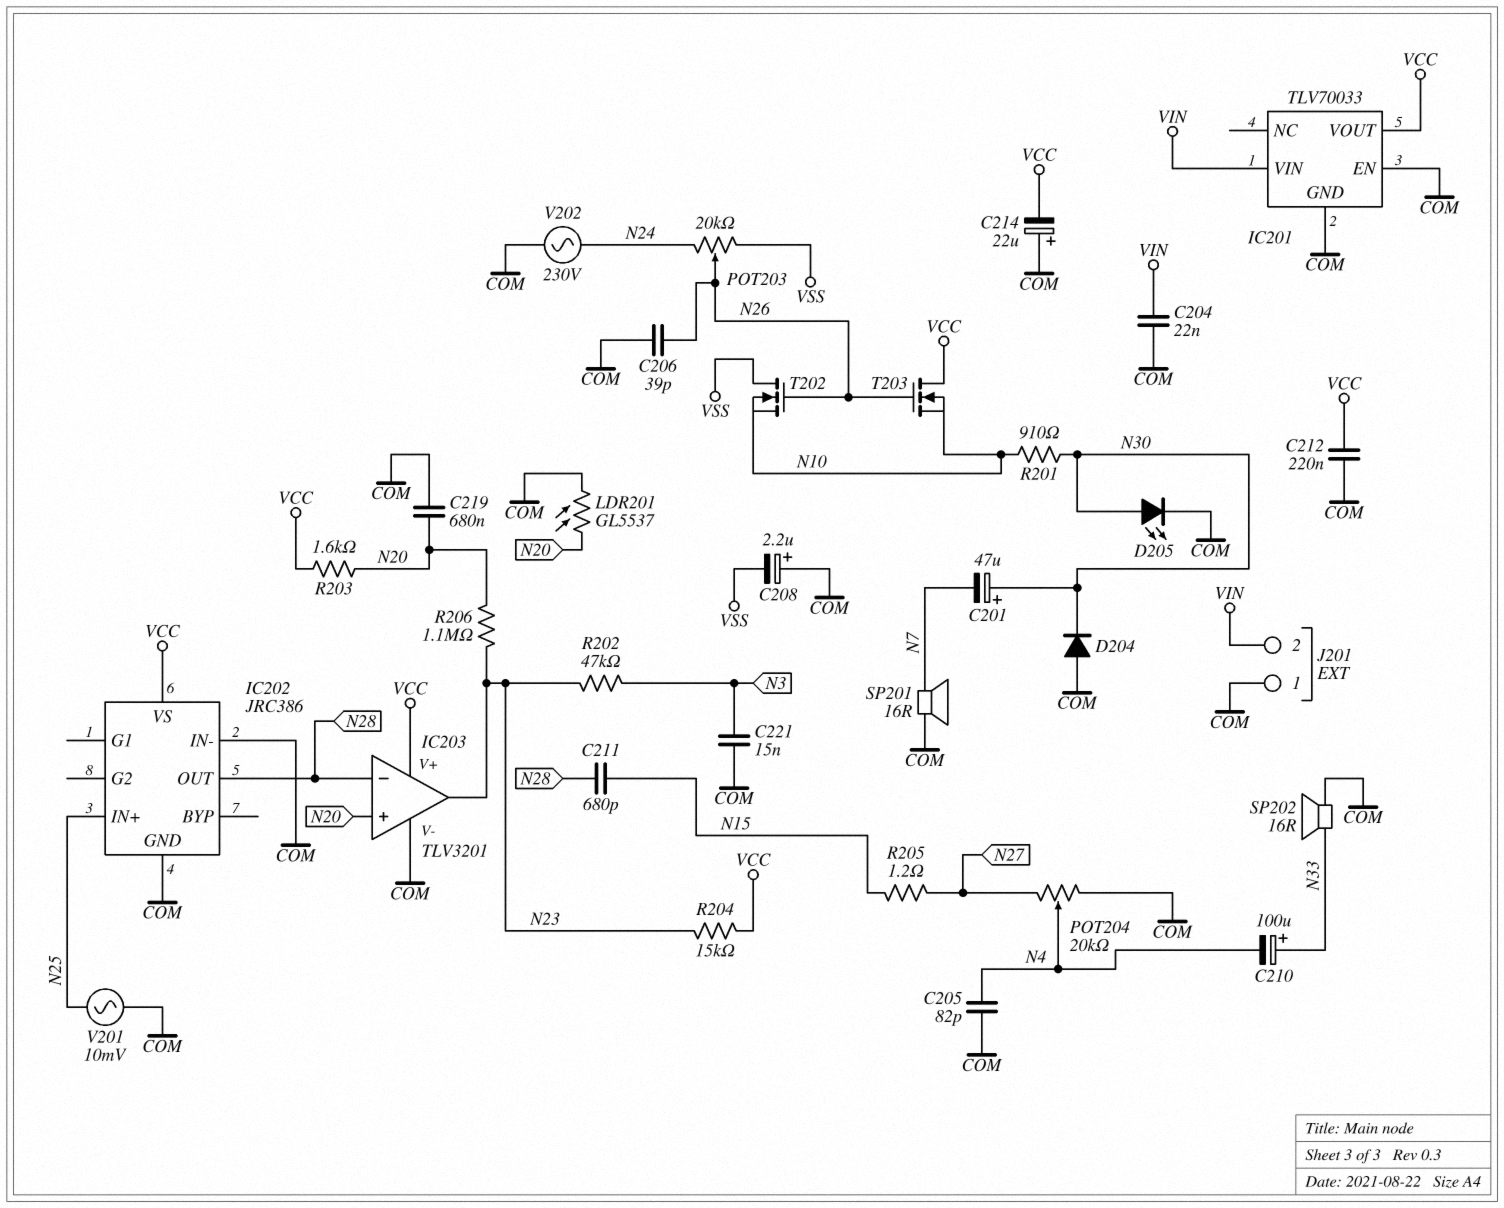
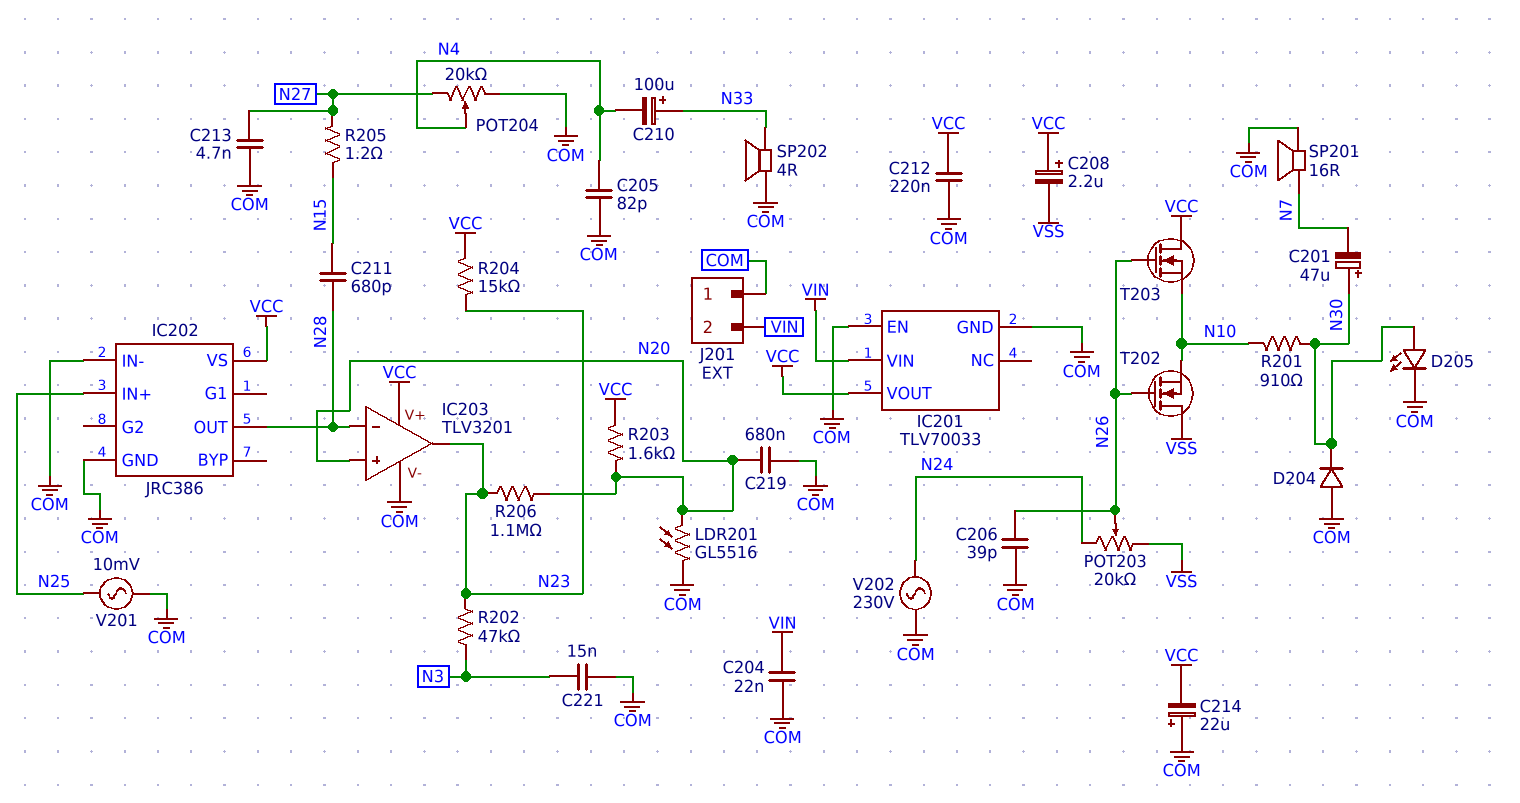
C208: 2.2uF (plus COM, minus VSS) -> 2.2uF (plus VCC, minus VSS)
C213: none -> 4.7nF (COM, N27)
LDR201: GL5537 (COM, N20) -> GL5516 (COM, N20)
SP202: speaker 16R (COM, N33) -> speaker 4R (COM, N33)

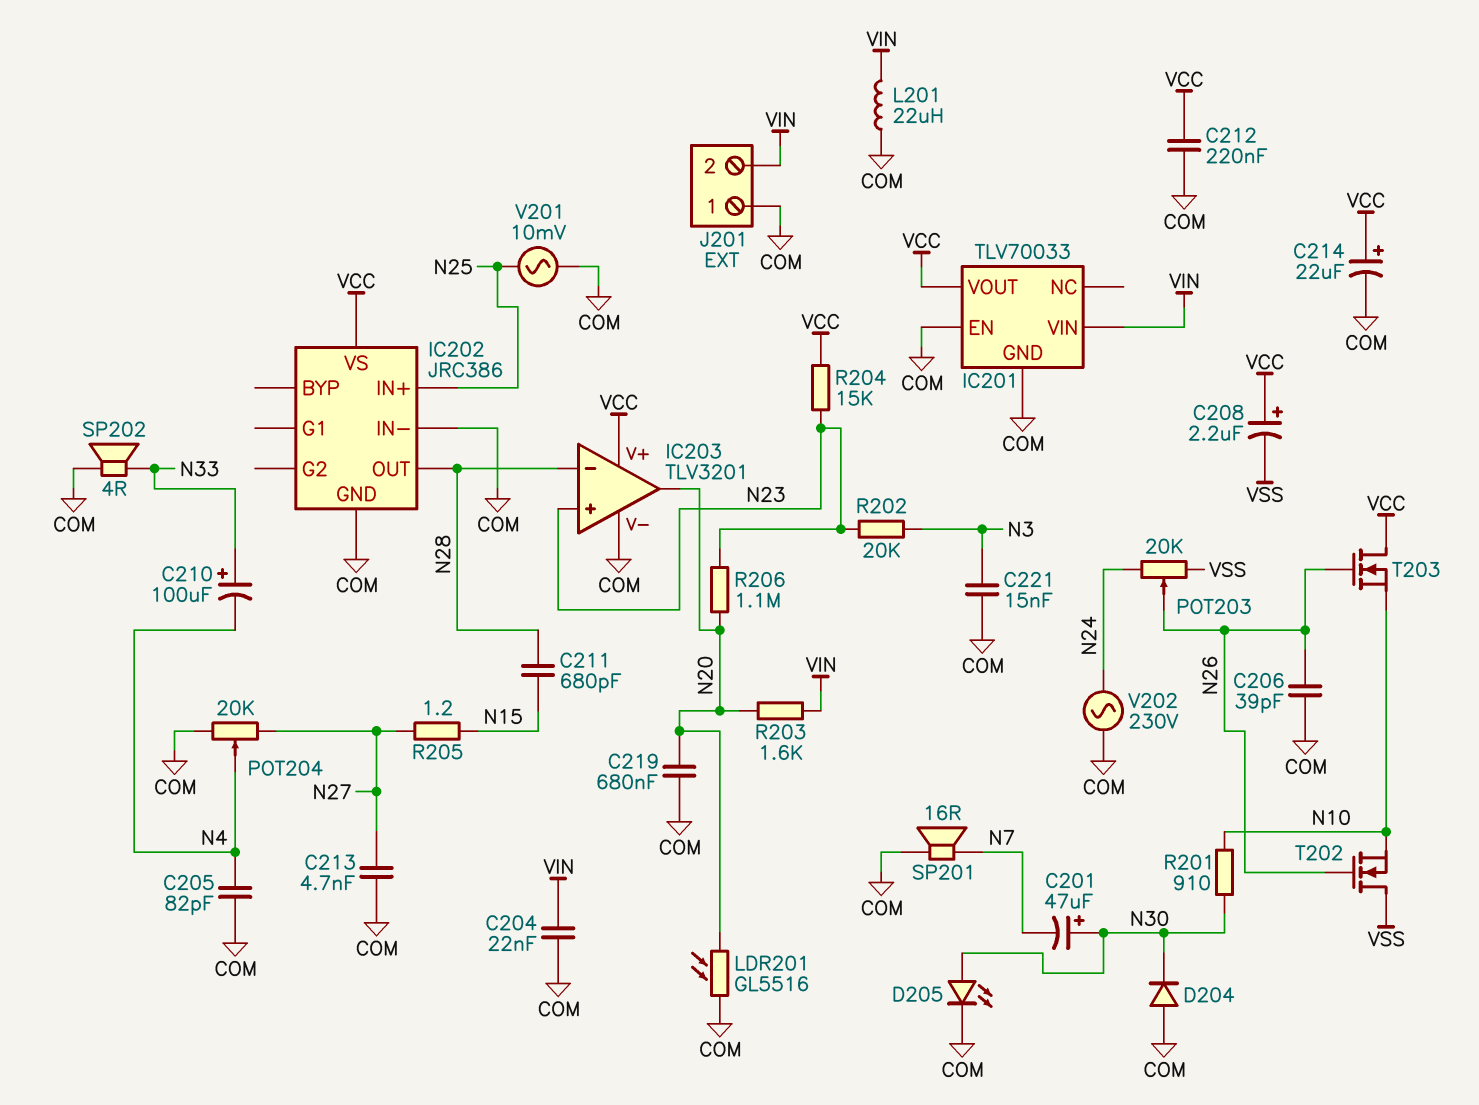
C214: 22uF (plus COM, minus VCC) -> 22uF (plus VCC, minus COM)
IC203 pin in+: N20 -> N23
IC203 pin out: N23 -> N20
L201: none -> 22uH (COM, VIN)
R202: 47k (N3, N23) -> 20k (N3, N23)
R203: 1.6k (N20, VCC) -> 1.6k (N20, VIN)

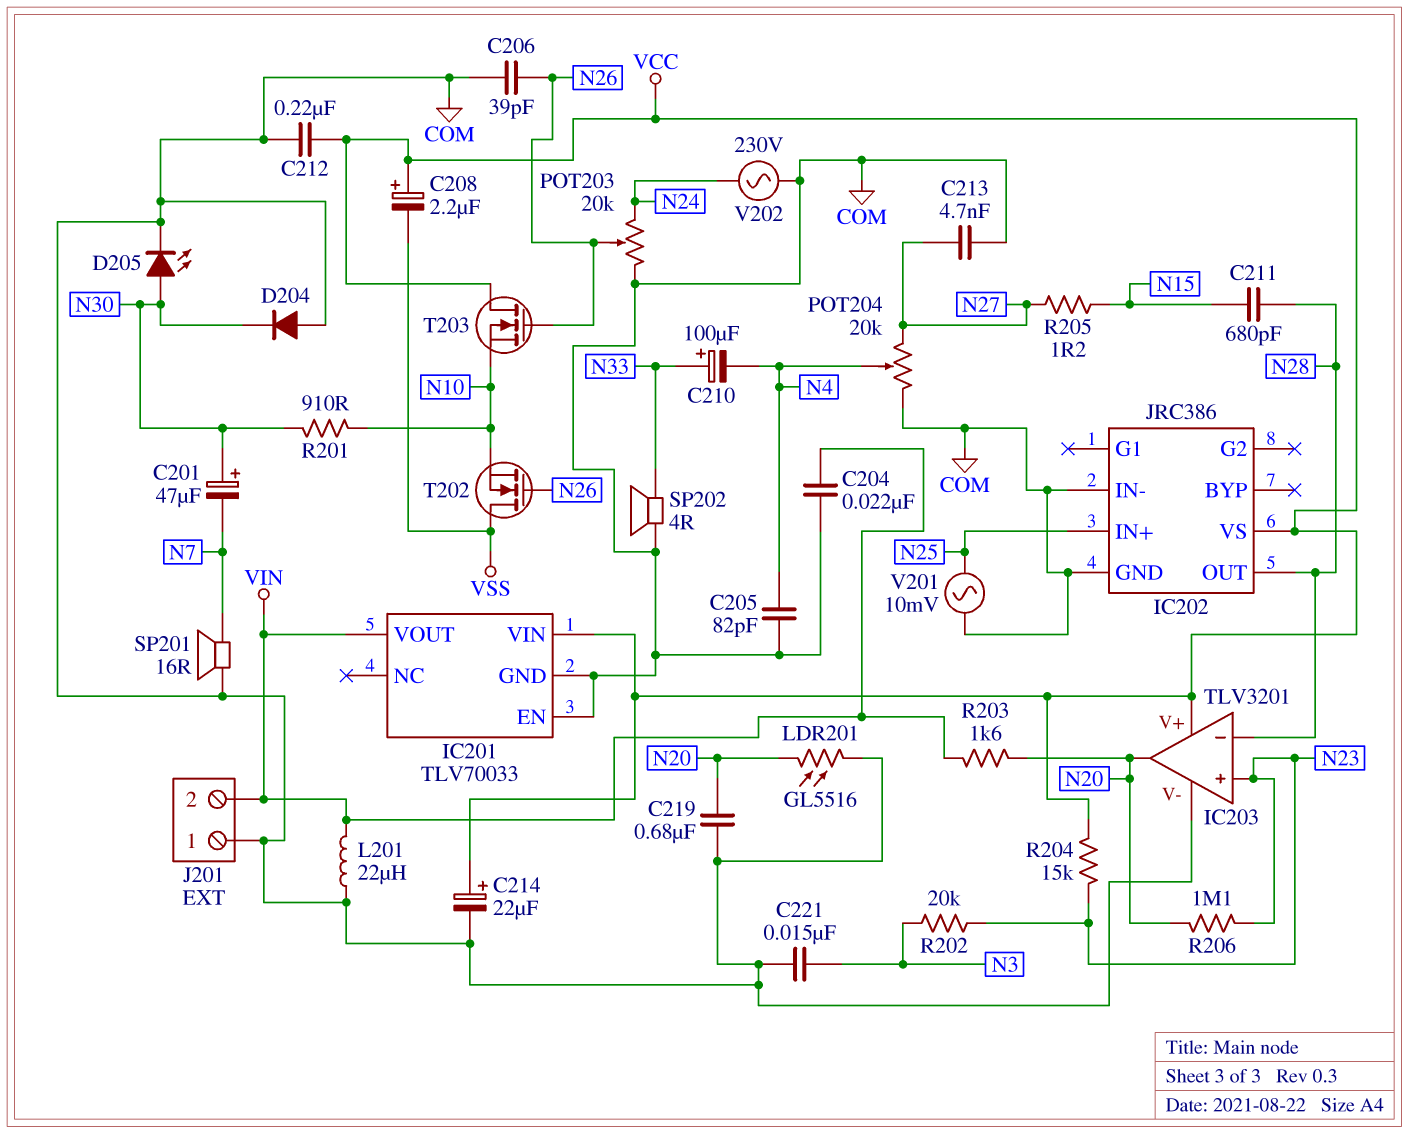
IC201 pin VIN: VIN -> VCC
IC201 pin VOUT: VCC -> VIN
POT203: 20k (N24, VSS, wiper N26) -> 20k (COM, N24, wiper N26)

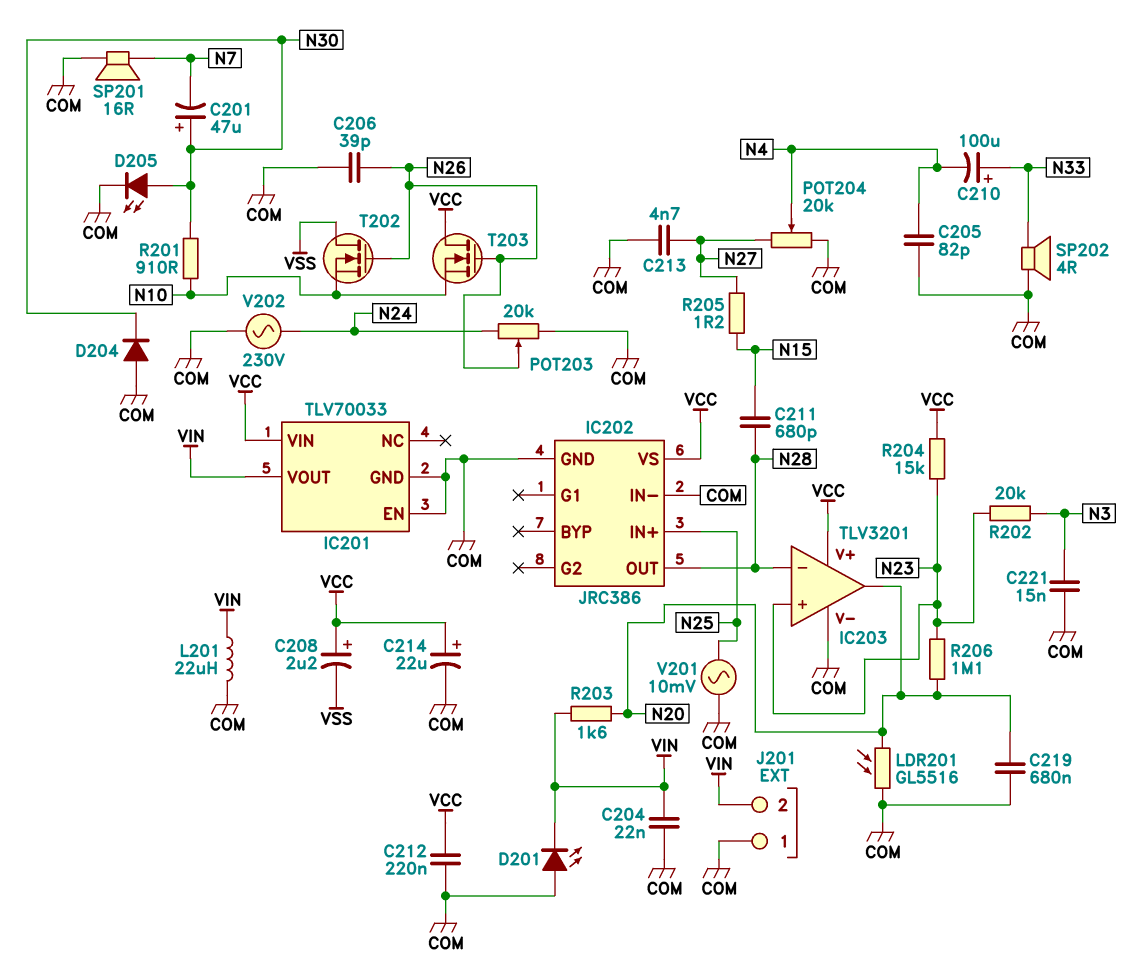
D201: none -> LED (A COM, K VIN)

